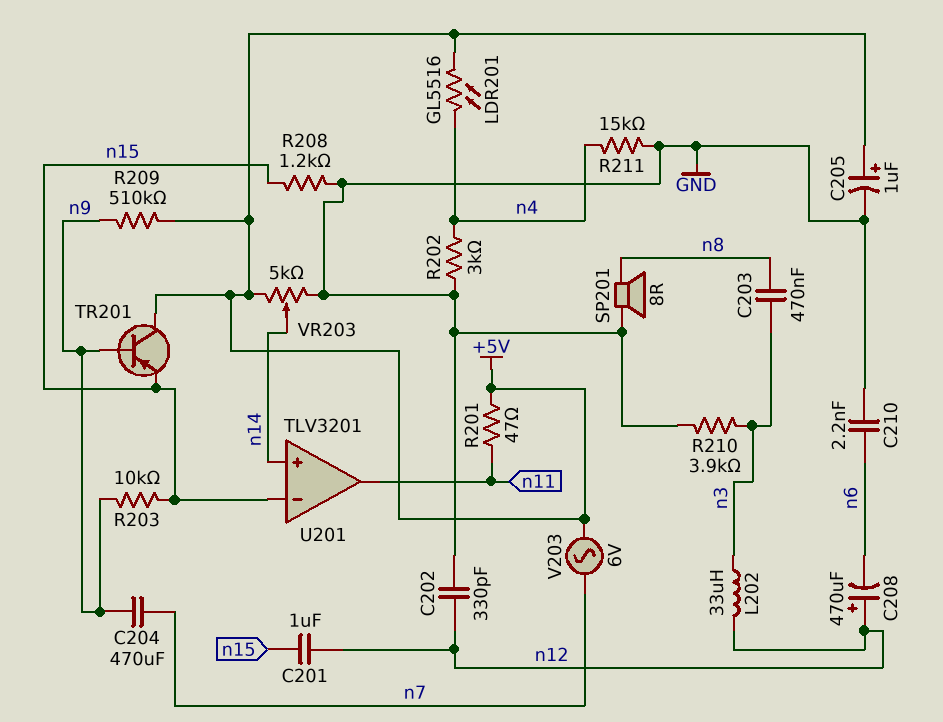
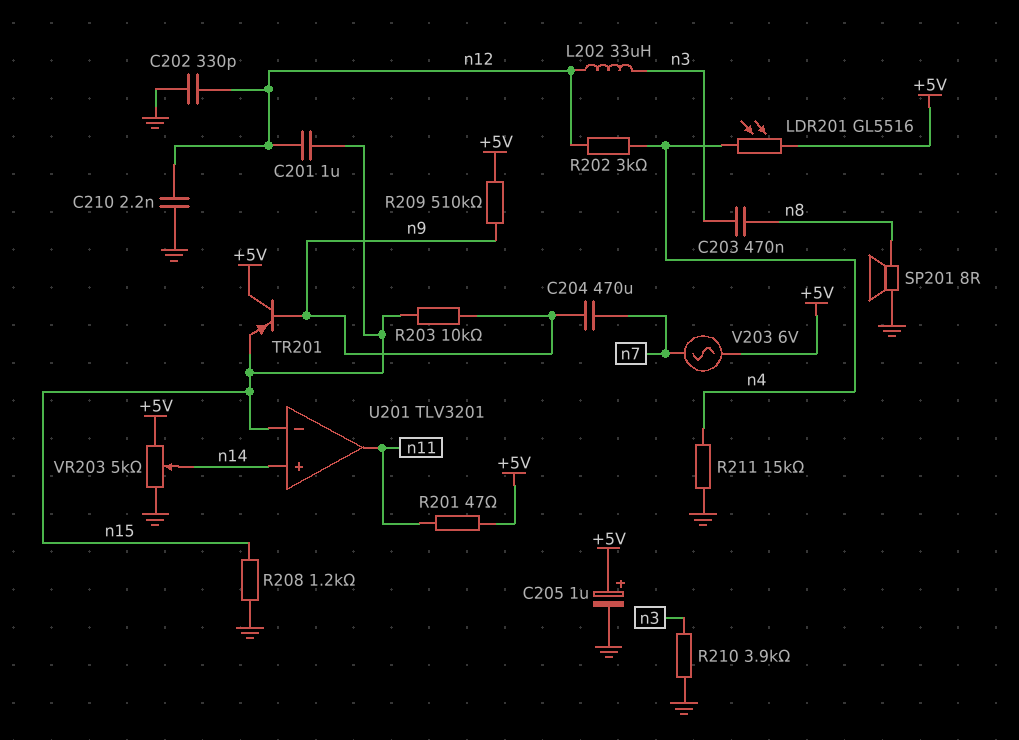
C208: 470uF (plus n12, minus n6) -> none
C210: 2.2nF (GND, n6) -> 2.2nF (GND, n12)
R202: 3k (GND, n4) -> 3k (n4, n12)

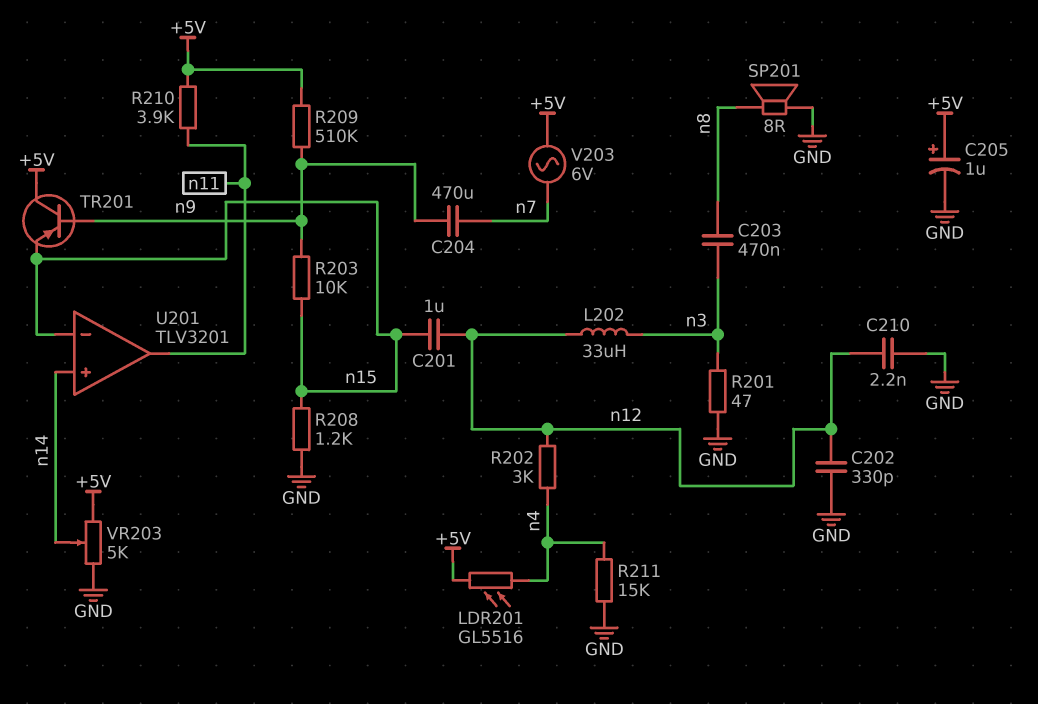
R201: 47 (+5V, n11) -> 47 (GND, n3)
R210: 3.9k (GND, n3) -> 3.9k (+5V, n11)

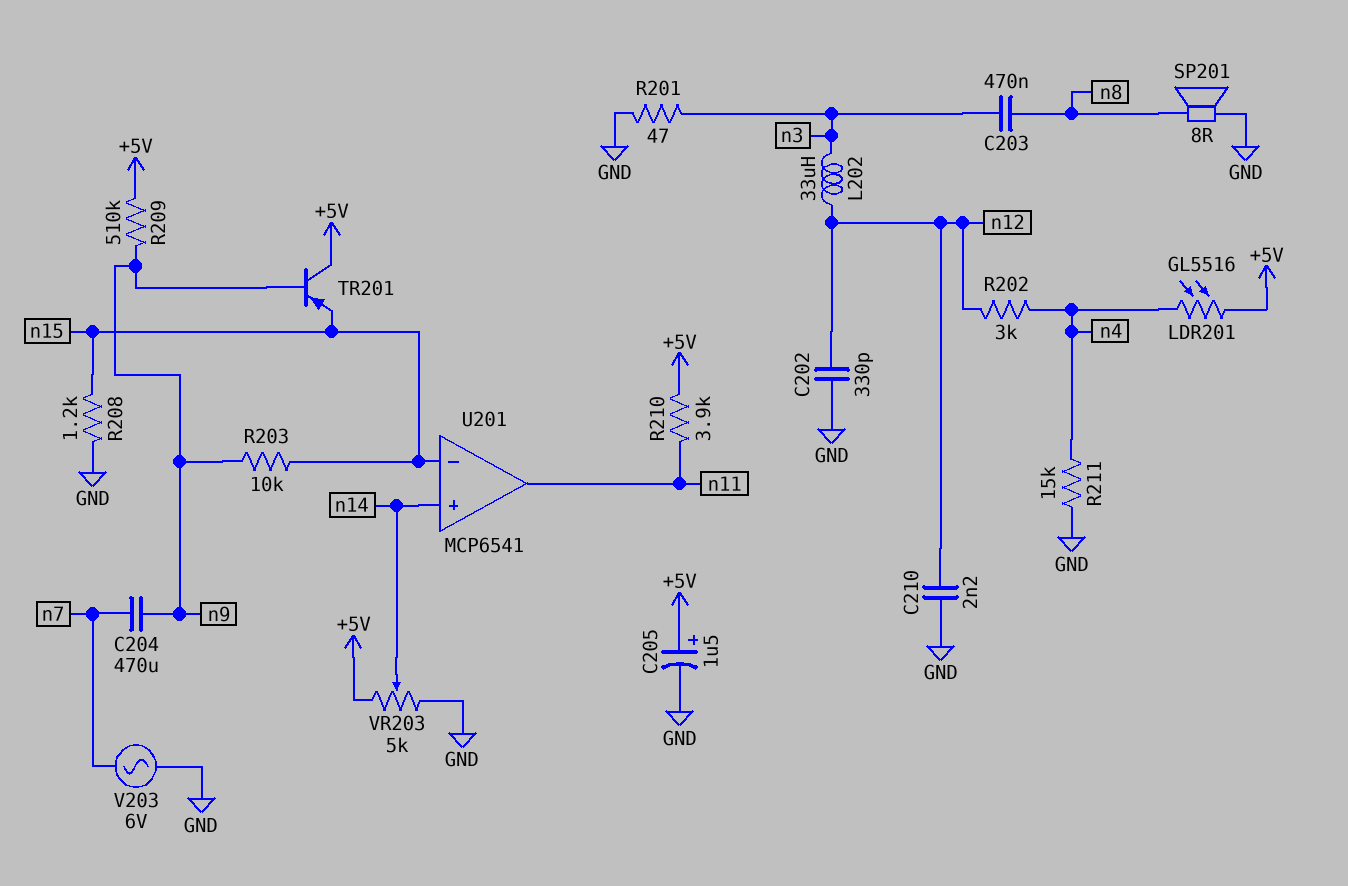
C201: 1uF (n12, n15) -> none
C205: 1uF (plus +5V, minus GND) -> 1.5uF (plus +5V, minus GND)
U201: TLV3201 -> MCP6541
V203: AC 6V (+5V, n7) -> AC 6V (GND, n7)

